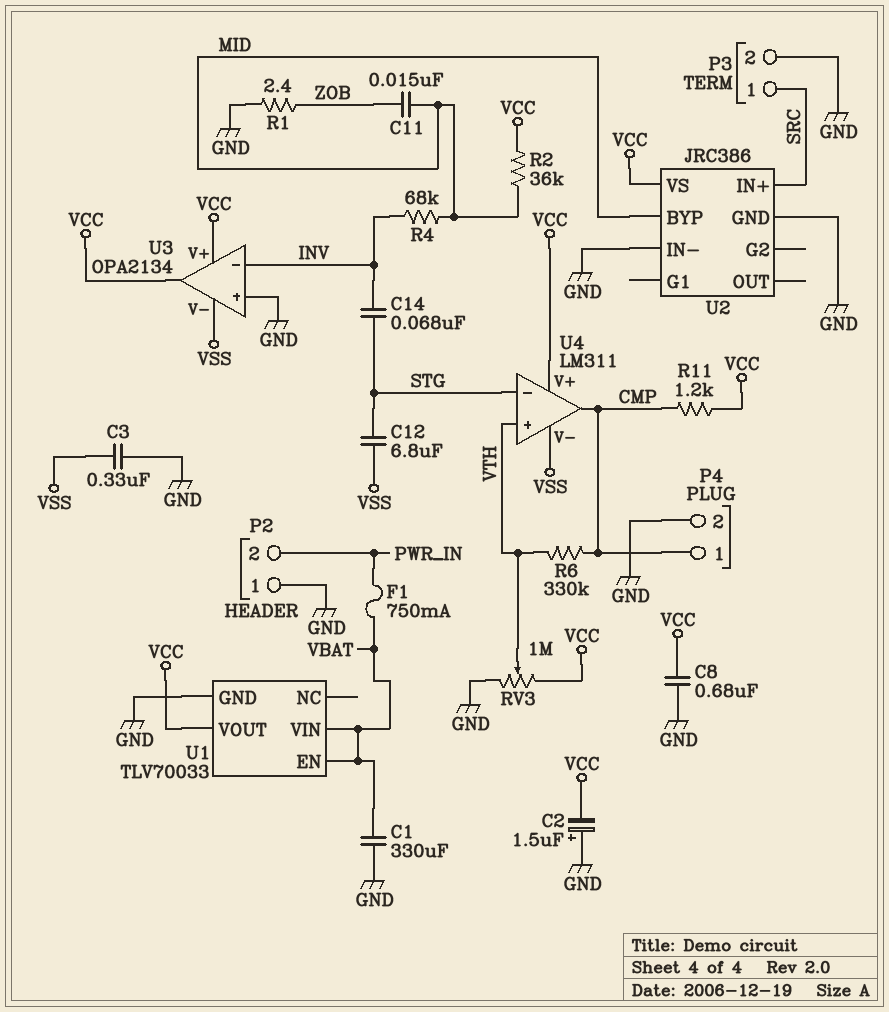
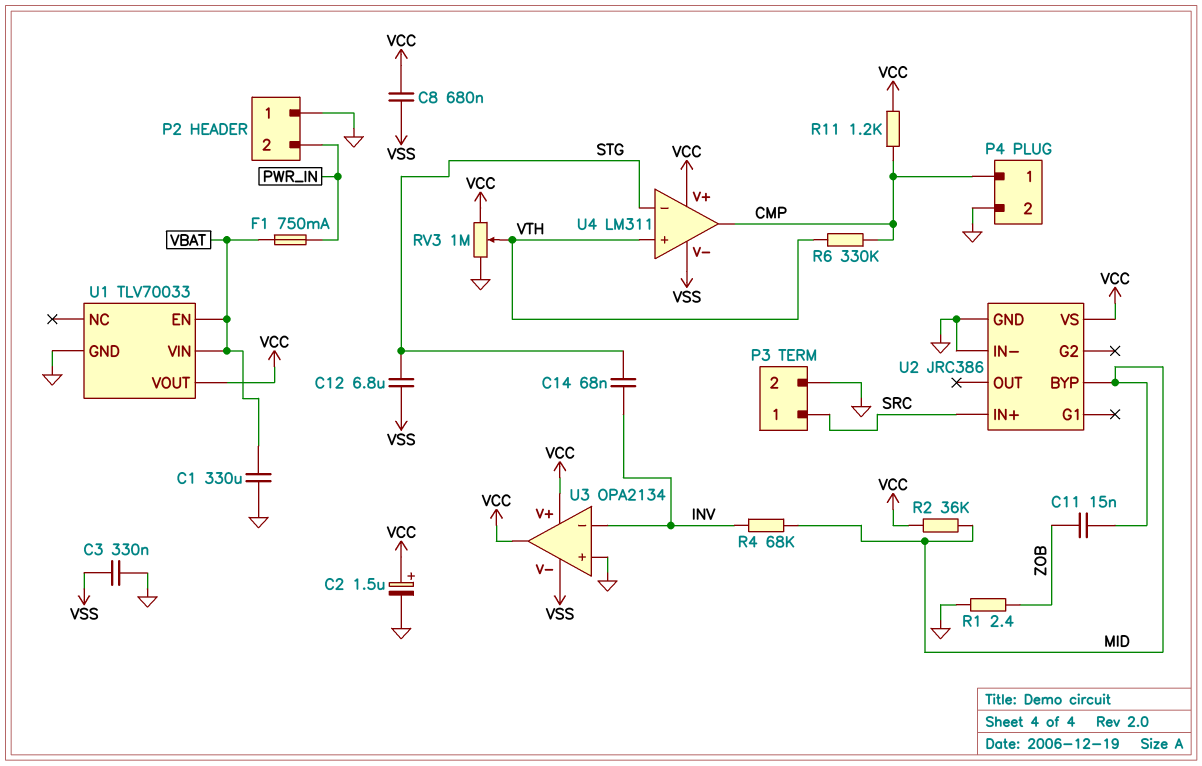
C2: 1.5uF (plus GND, minus VCC) -> 1.5uF (plus VCC, minus GND)
C8: 680nF (GND, VCC) -> 680nF (VCC, VSS)

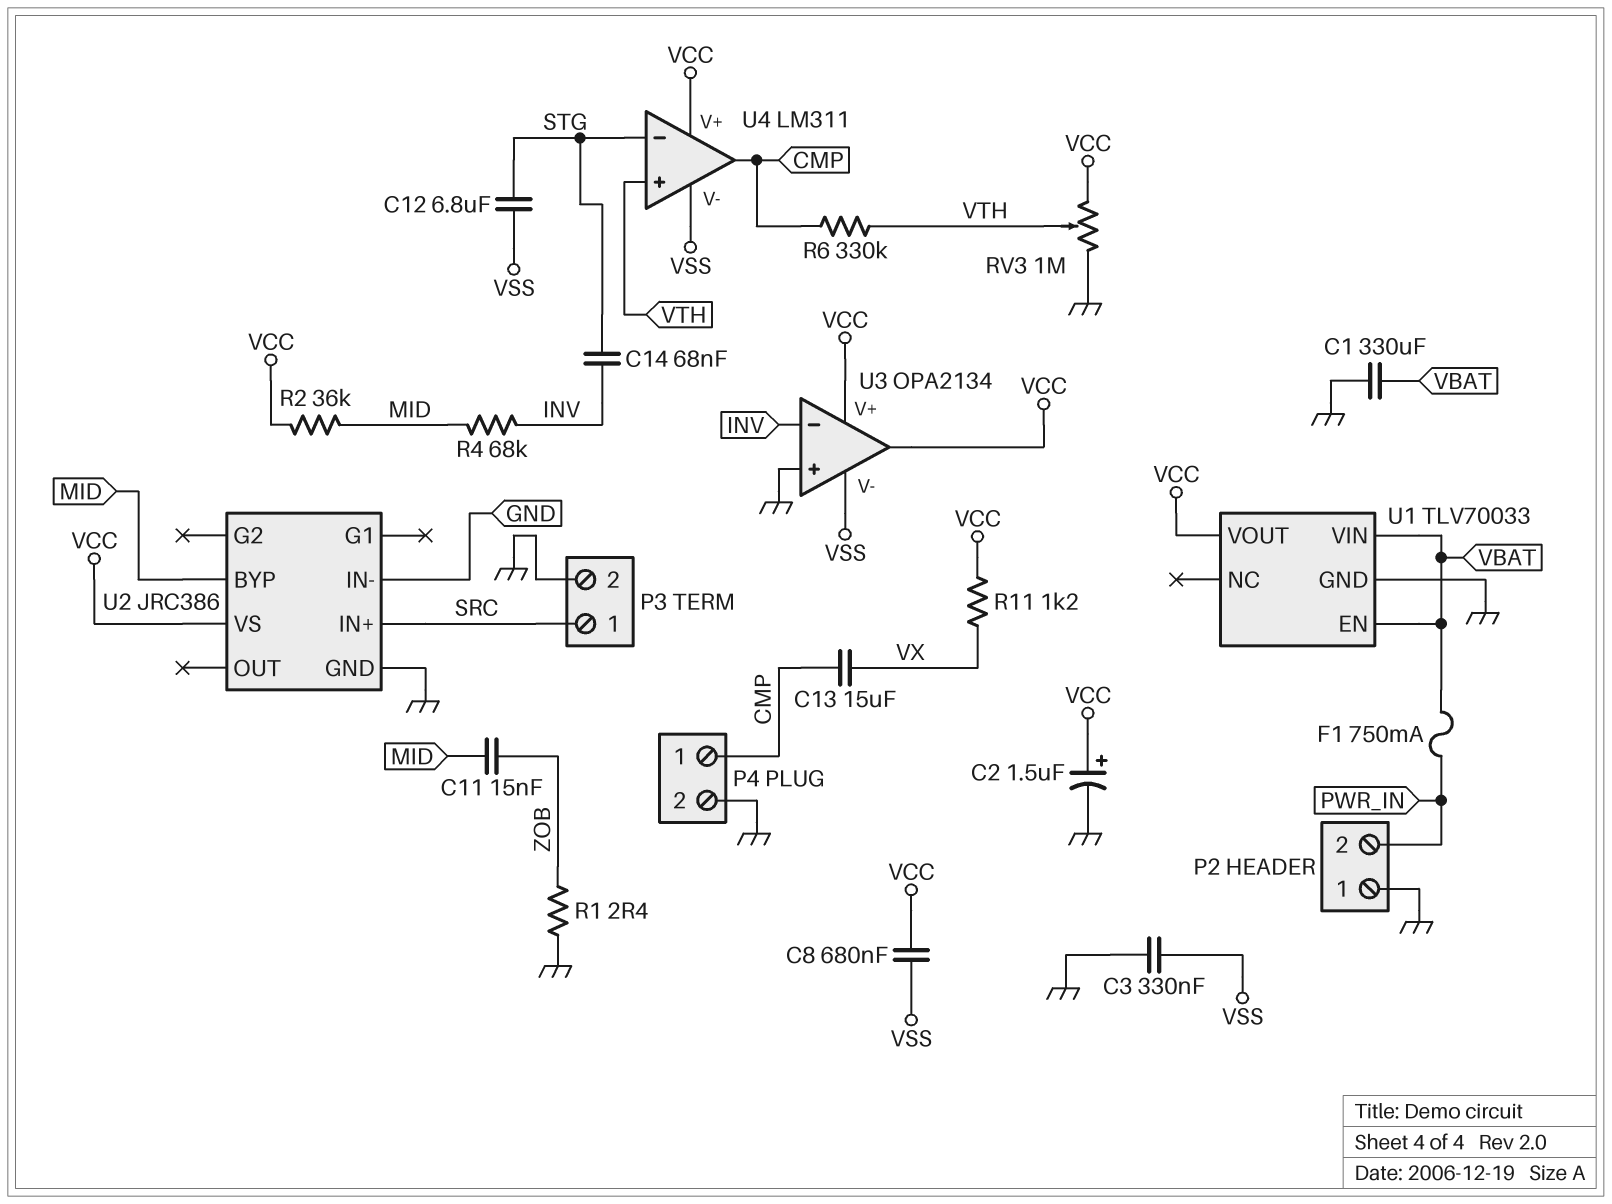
C13: none -> 15uF (CMP, VX)
R11: 1.2k (CMP, VCC) -> 1.2k (VCC, VX)

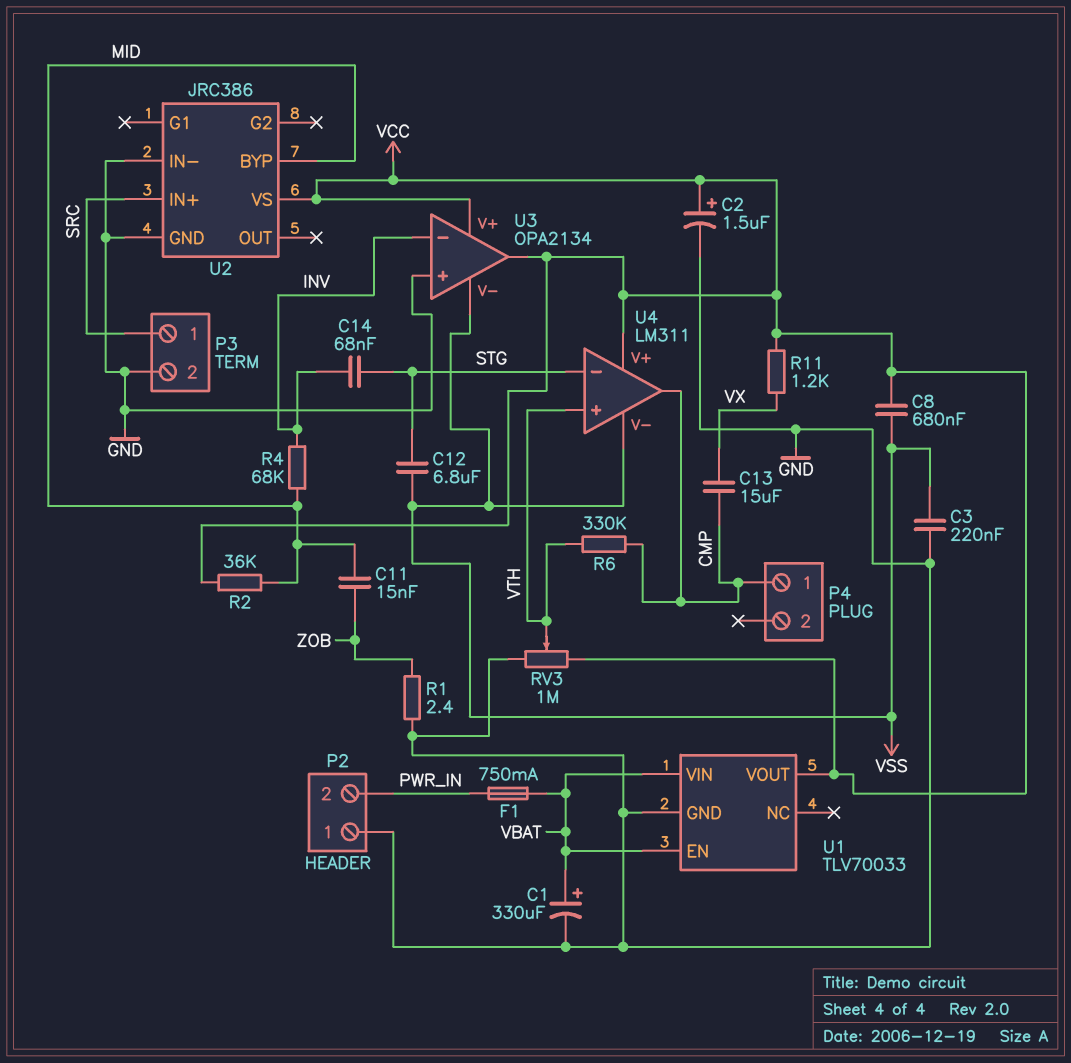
C1: 330uF (GND, VBAT) -> 330uF (plus VBAT, minus GND)
C3: 330nF (GND, VSS) -> 220nF (GND, VSS)
P4 pin 2: GND -> none

